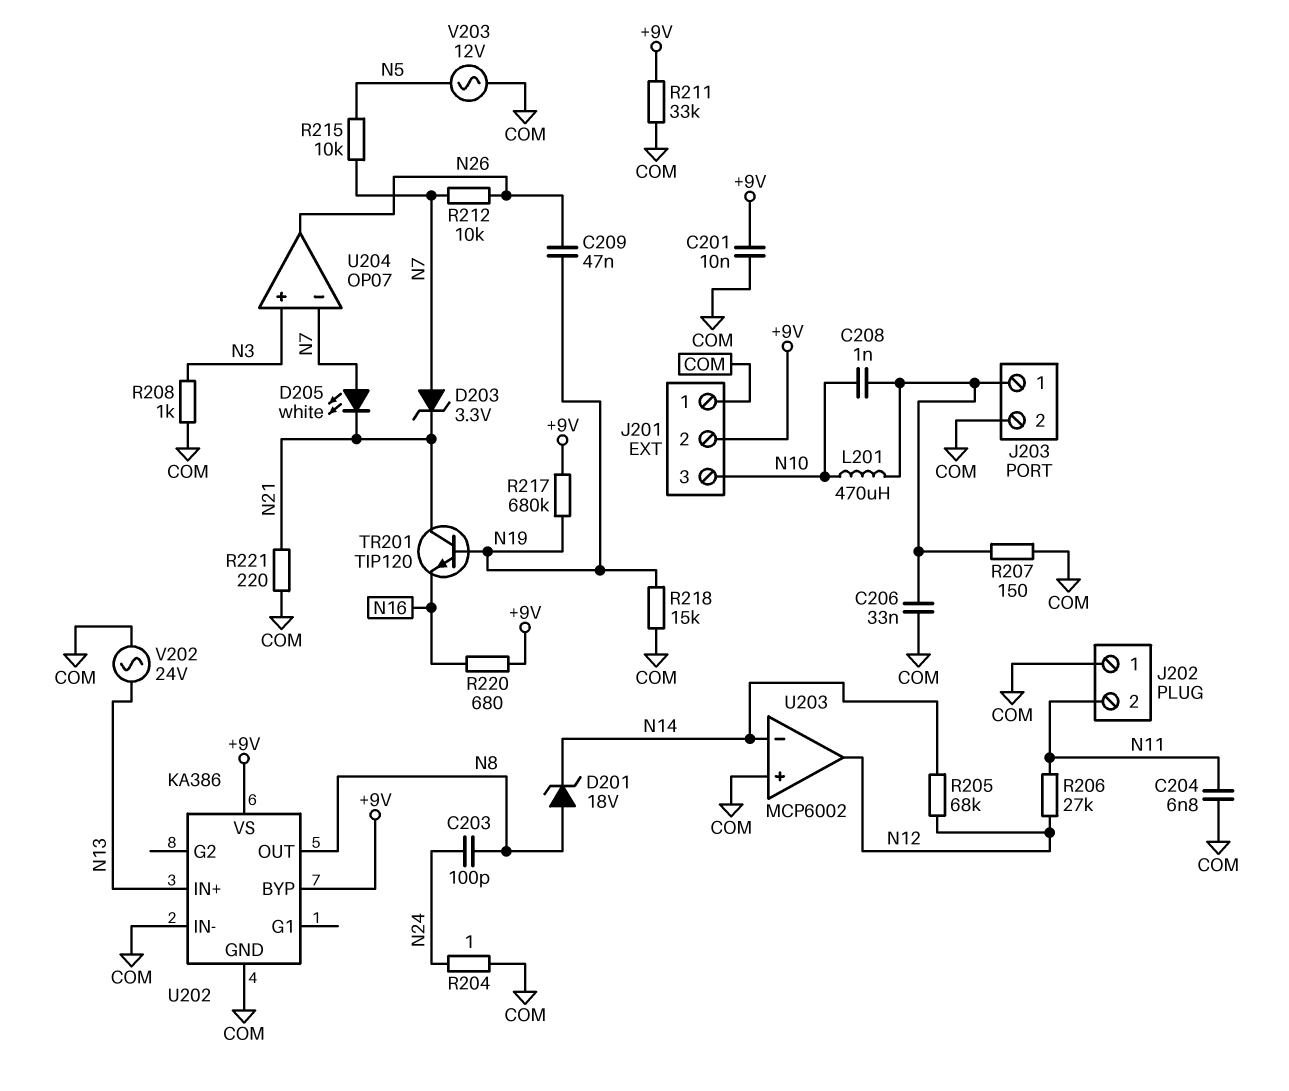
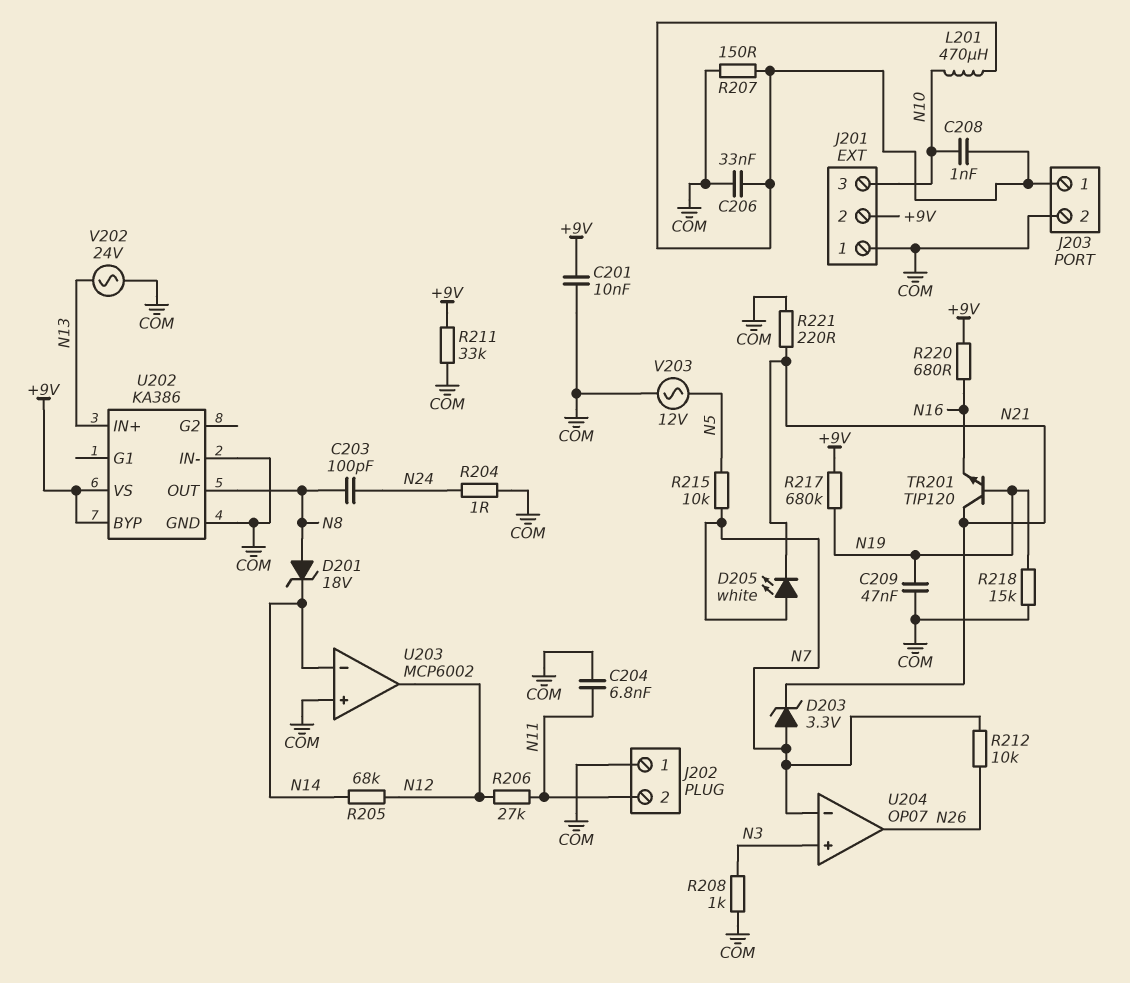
C209: 47nF (N19, N26) -> 47nF (COM, N19)

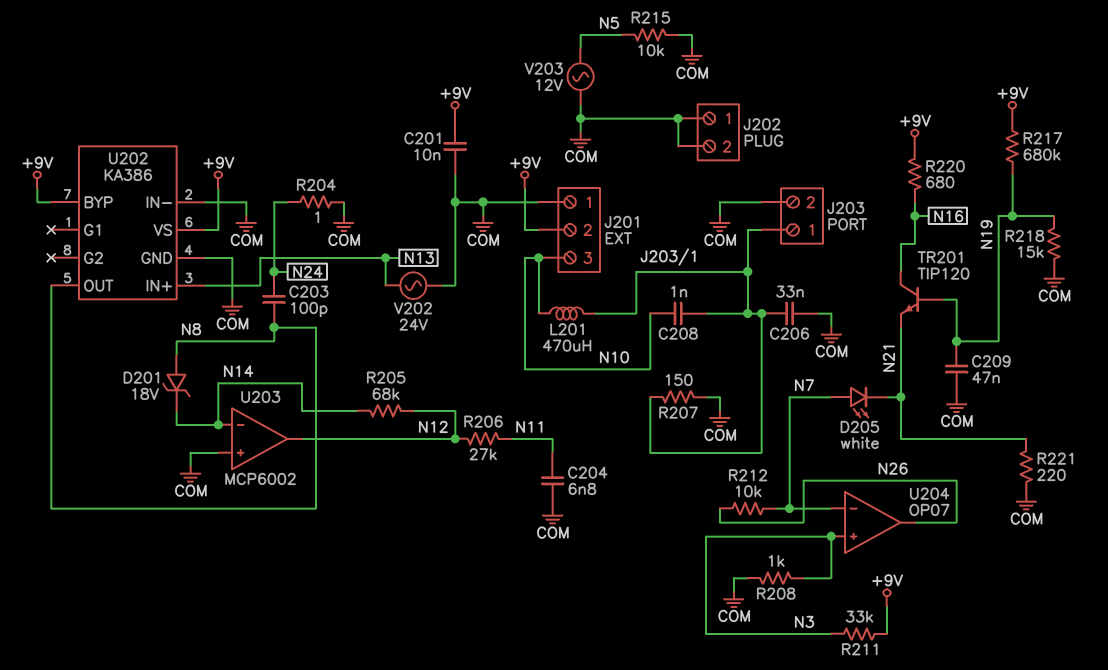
D203: zener 3.3V (A N7, K N21) -> none
J202 pin 2: N11 -> COM
R211: 33k (+9V, COM) -> 33k (+9V, N3)
R215: 10k (N5, N7) -> 10k (COM, N5)
TR201: NPN TIP120 (B N19, C N21, E N16) -> NPN TIP120 (B N19, C N16, E N21)

